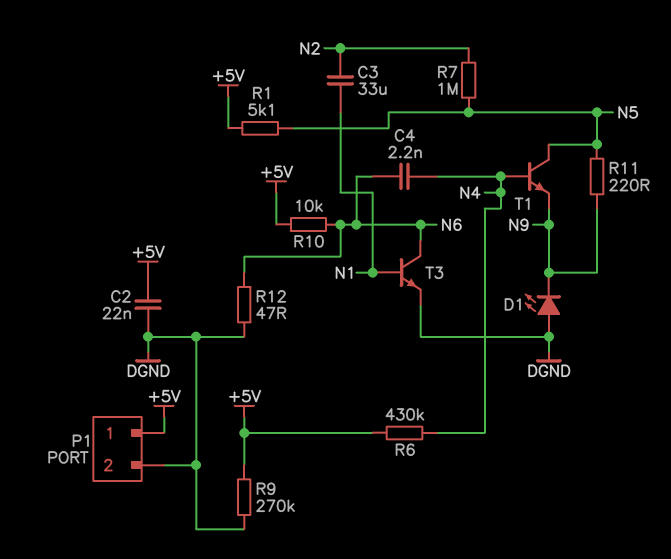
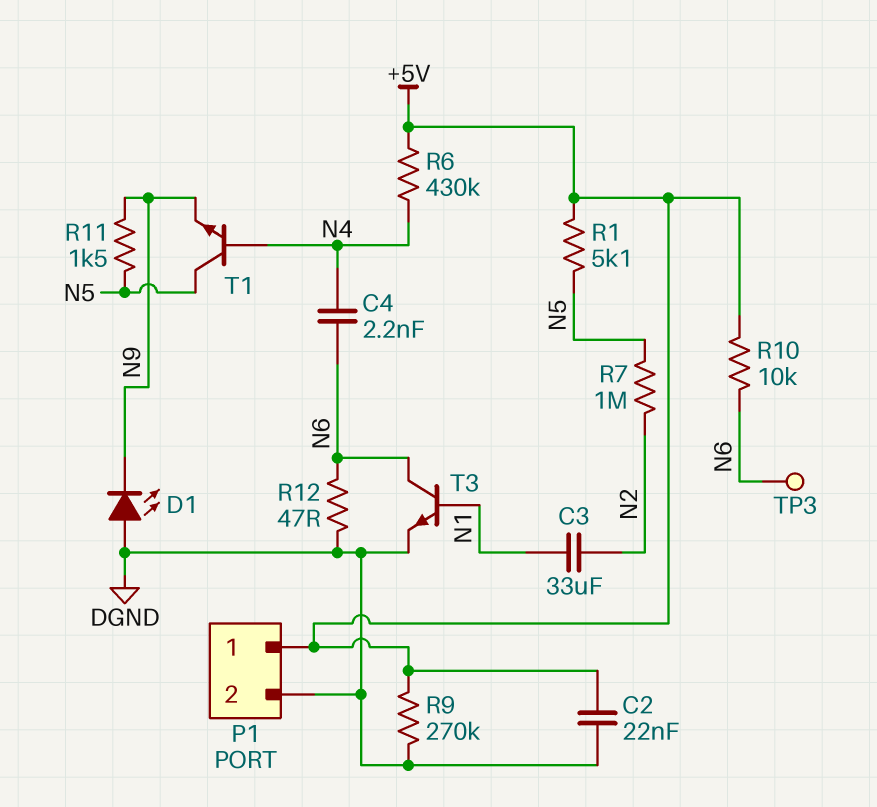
R11: 220 (N5, N9) -> 1.5k (N5, N9)
TP3: none -> test point (N6)

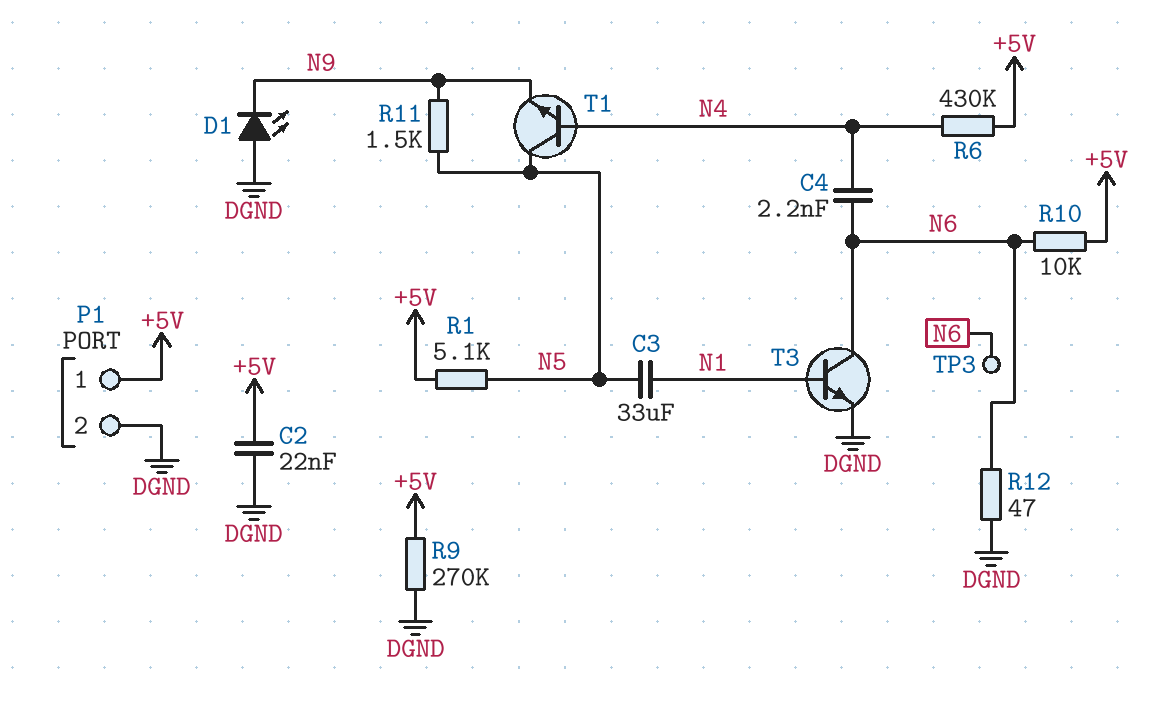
C3: 33uF (N1, N2) -> 33uF (N1, N5)
R7: 1M (N2, N5) -> none

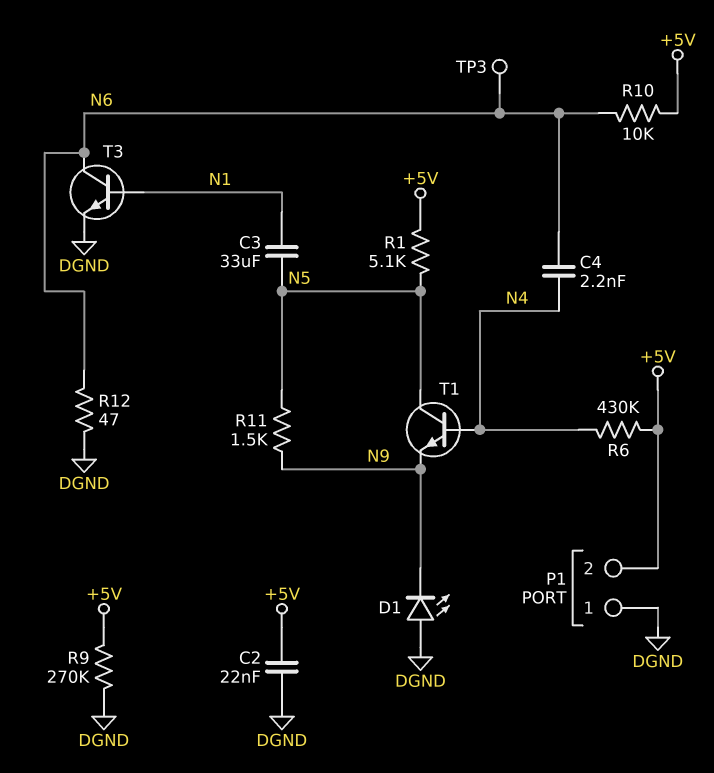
P1 pin 1: +5V -> DGND
P1 pin 2: DGND -> +5V

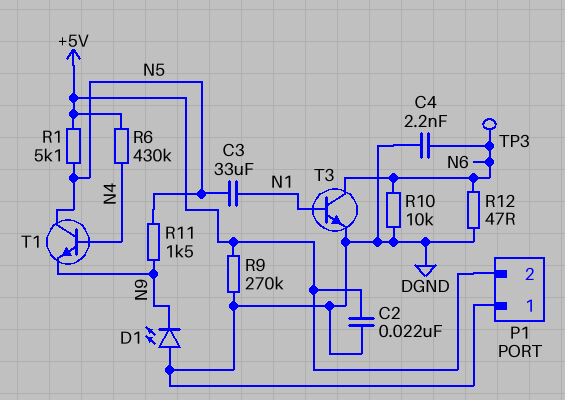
C4: 2.2nF (N4, N6) -> 2.2nF (DGND, N6)
R10: 10k (+5V, N6) -> 10k (DGND, N6)

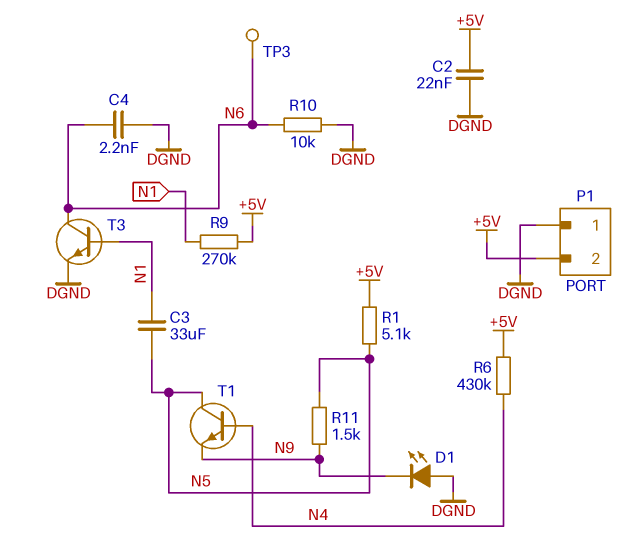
R9: 270k (+5V, DGND) -> 270k (+5V, N1)
R12: 47 (DGND, N6) -> none

